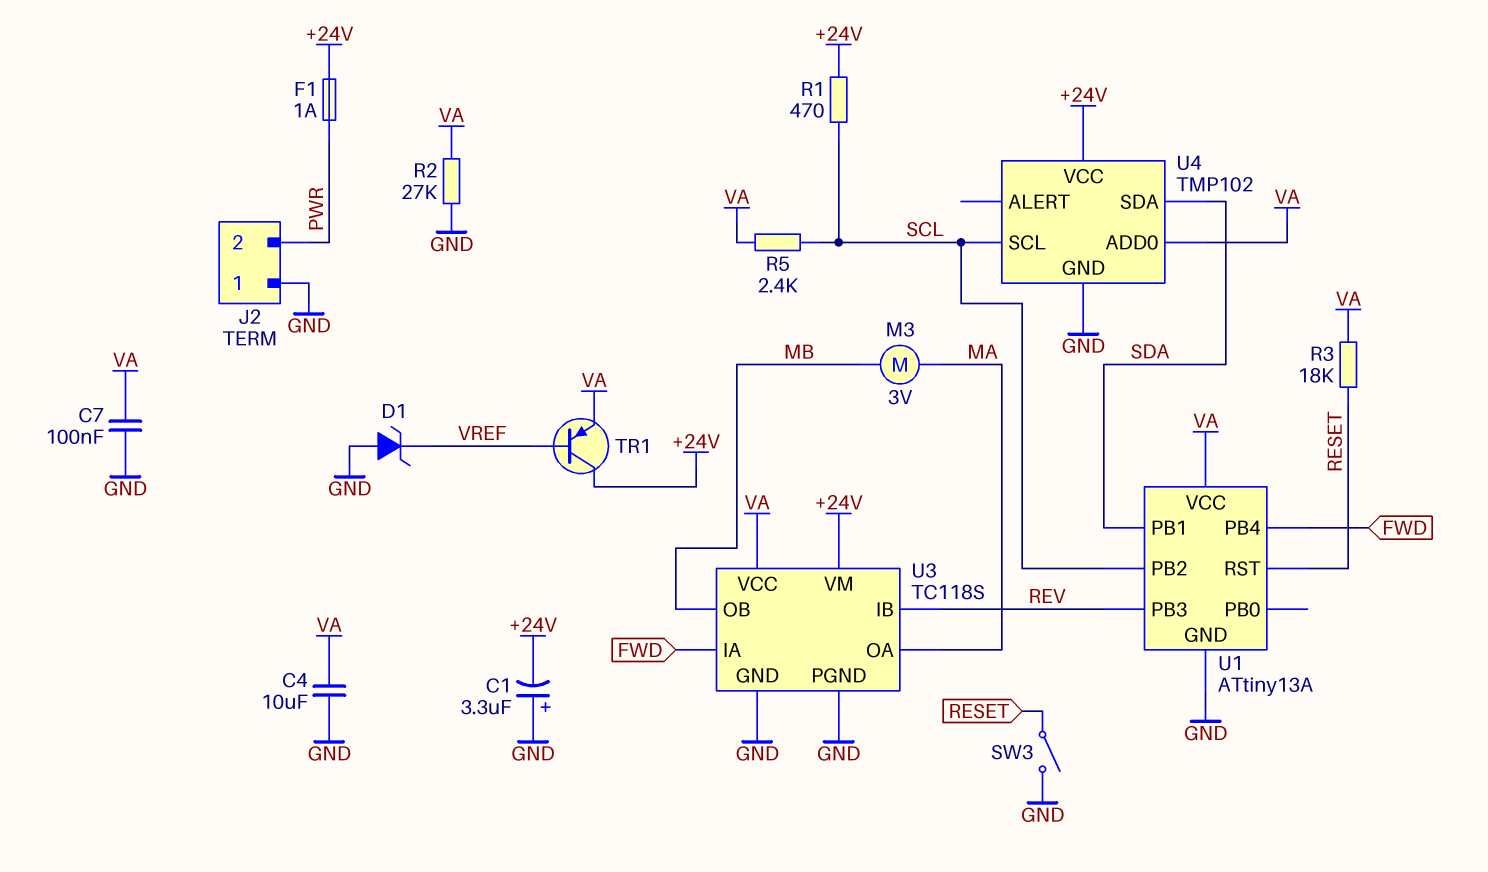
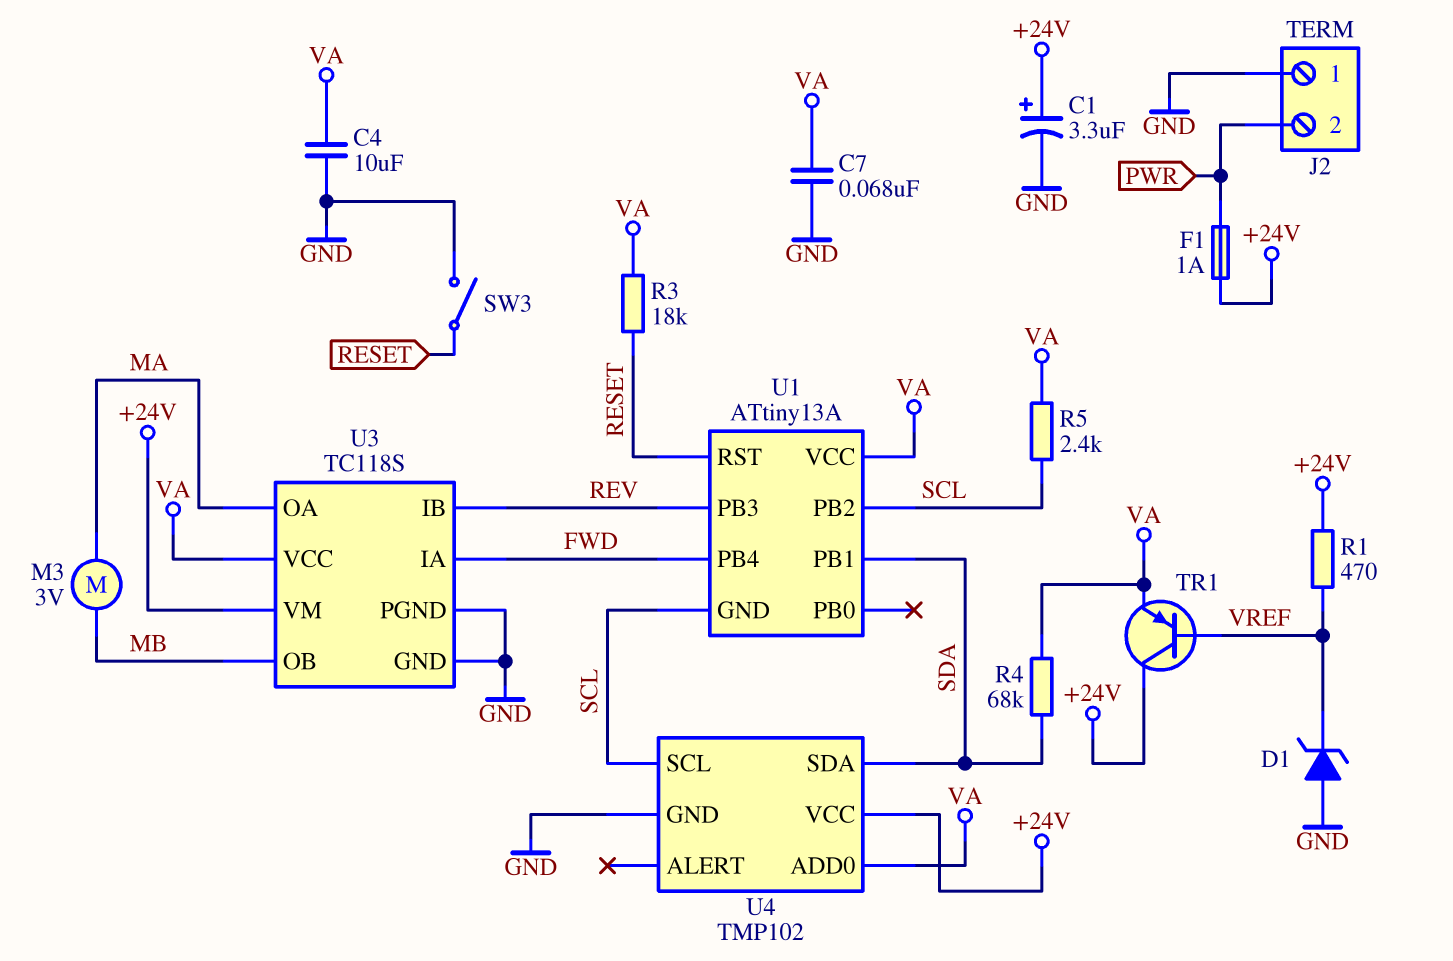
C1: 3.3uF (plus GND, minus +24V) -> 3.3uF (plus +24V, minus GND)
C7: 100nF (GND, VA) -> 68nF (GND, VA)
R1: 470 (+24V, SCL) -> 470 (+24V, VREF)
R2: 27k (GND, VA) -> none
R4: none -> 68k (SDA, VA)
U1 pin GND: GND -> SCL

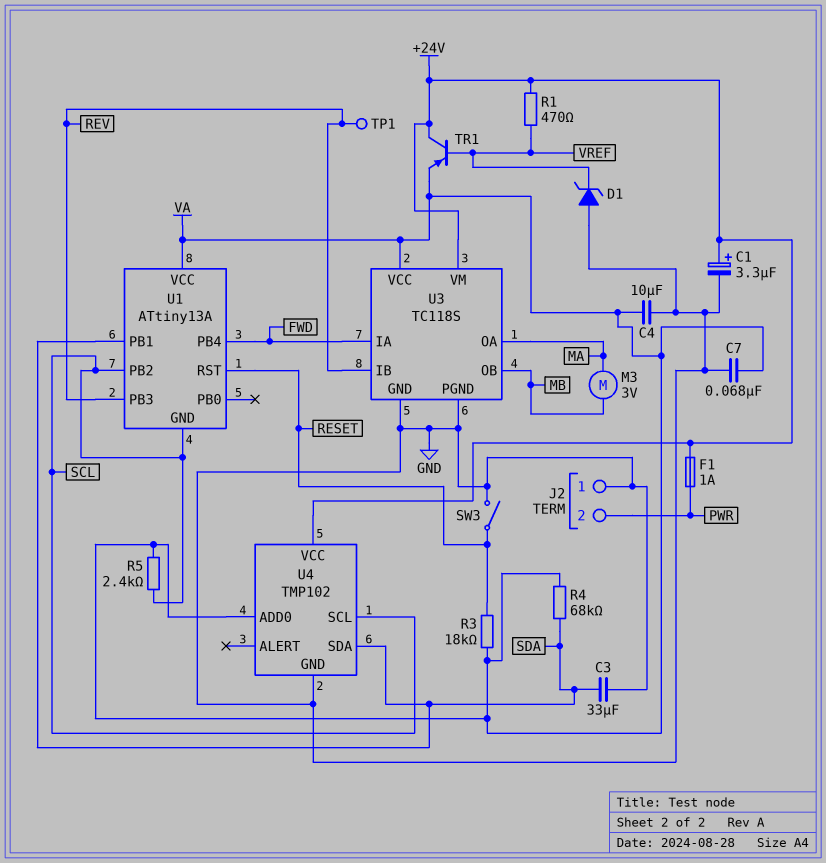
C3: none -> 33uF (GND, SDA)
TP1: none -> test point (REV)

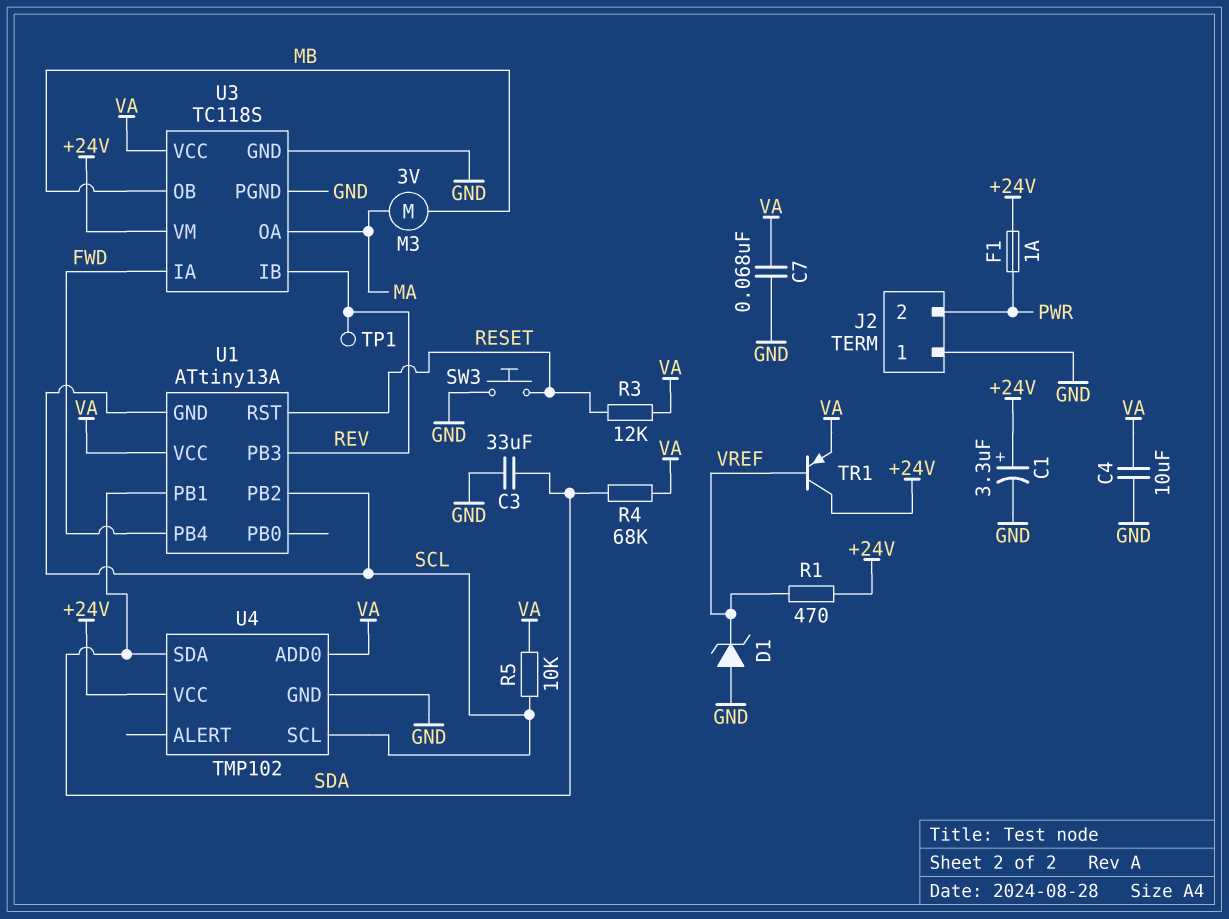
R3: 18k (RESET, VA) -> 12k (RESET, VA)
R5: 2.4k (SCL, VA) -> 10k (SCL, VA)
SW3: switch (GND, RESET) -> button (GND, RESET)

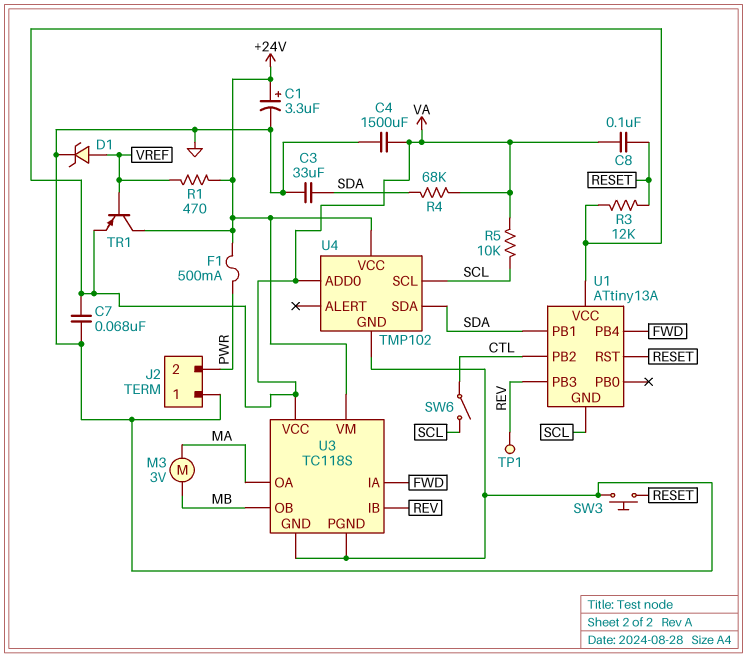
C4: 10uF (GND, VA) -> 1500uF (GND, VA)
C8: none -> 100nF (RESET, VA)
D1: zener (A GND, K VREF) -> zener (A VREF, K GND)
F1: 1A (+24V, PWR) -> 500mA (+24V, PWR)
SW6: none -> switch (CTL, SCL)
U1 pin PB2: SCL -> CTL

